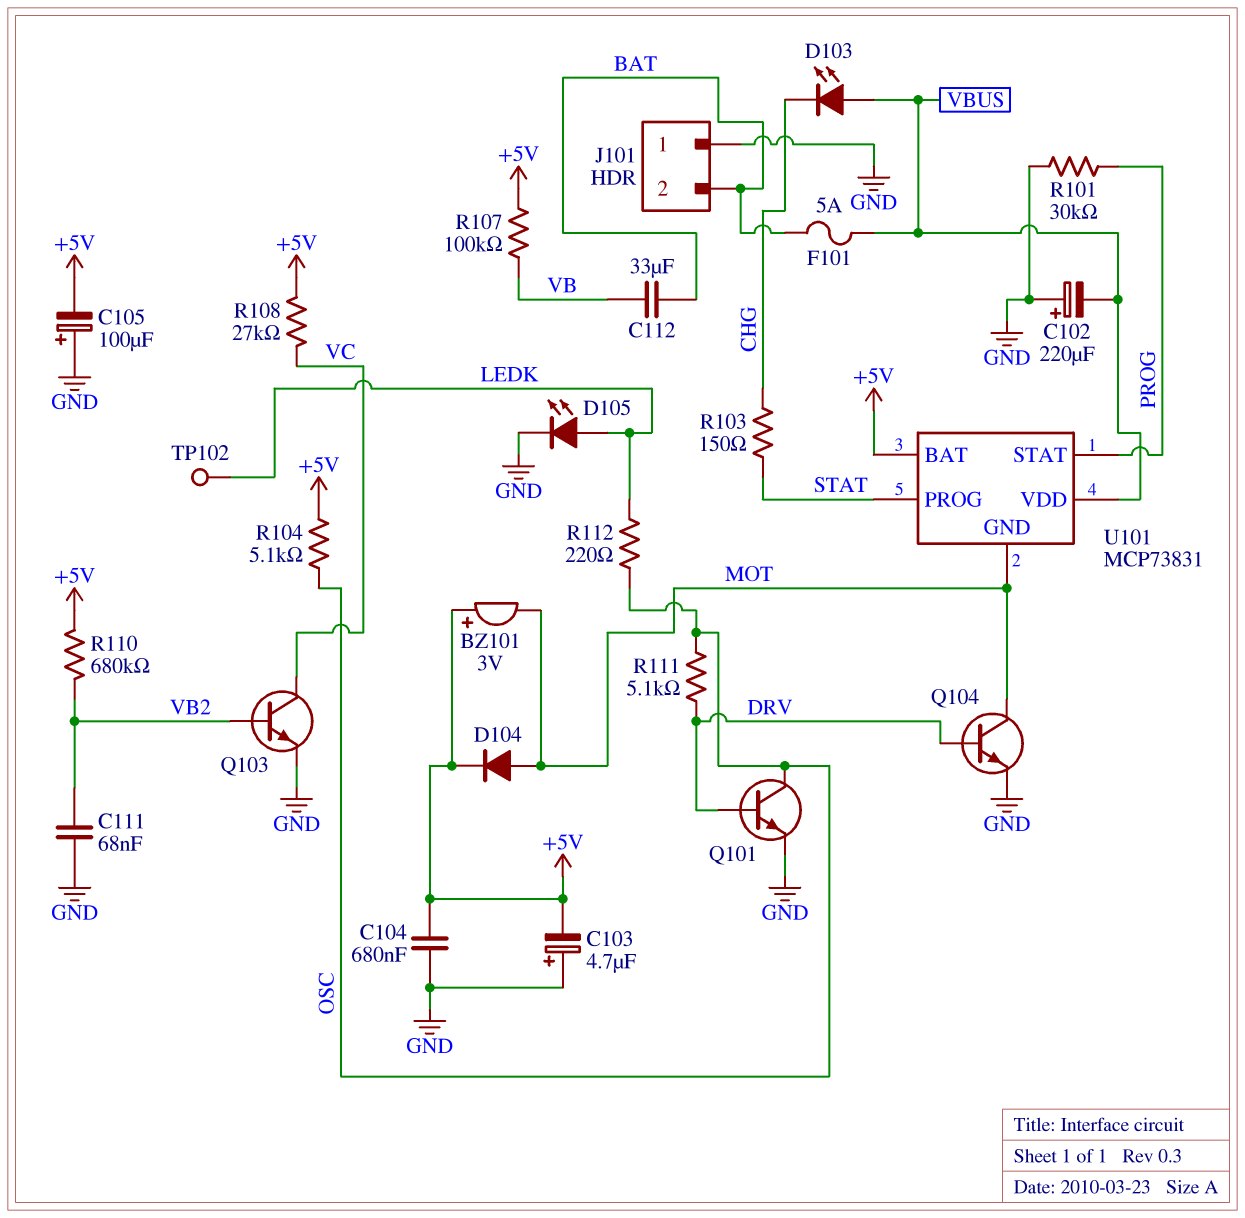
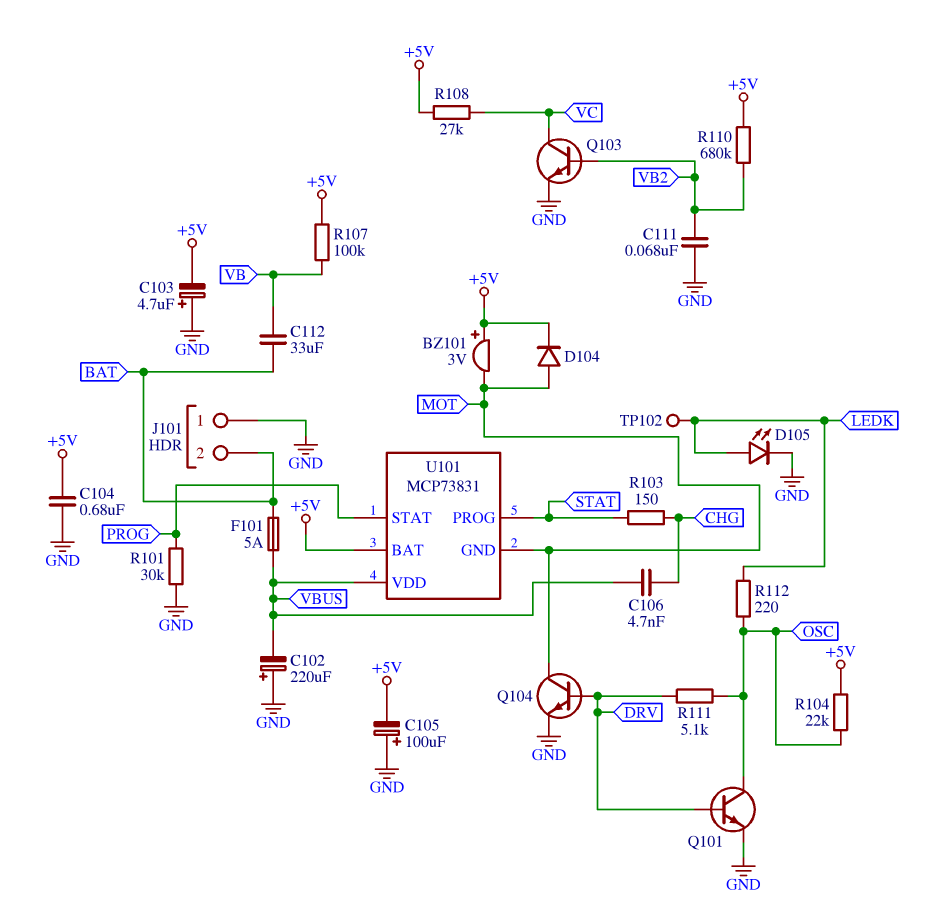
C106: none -> 4.7nF (CHG, VBUS)
D103: LED (A VBUS, K CHG) -> none
R104: 5.1k (+5V, OSC) -> 22k (+5V, OSC)

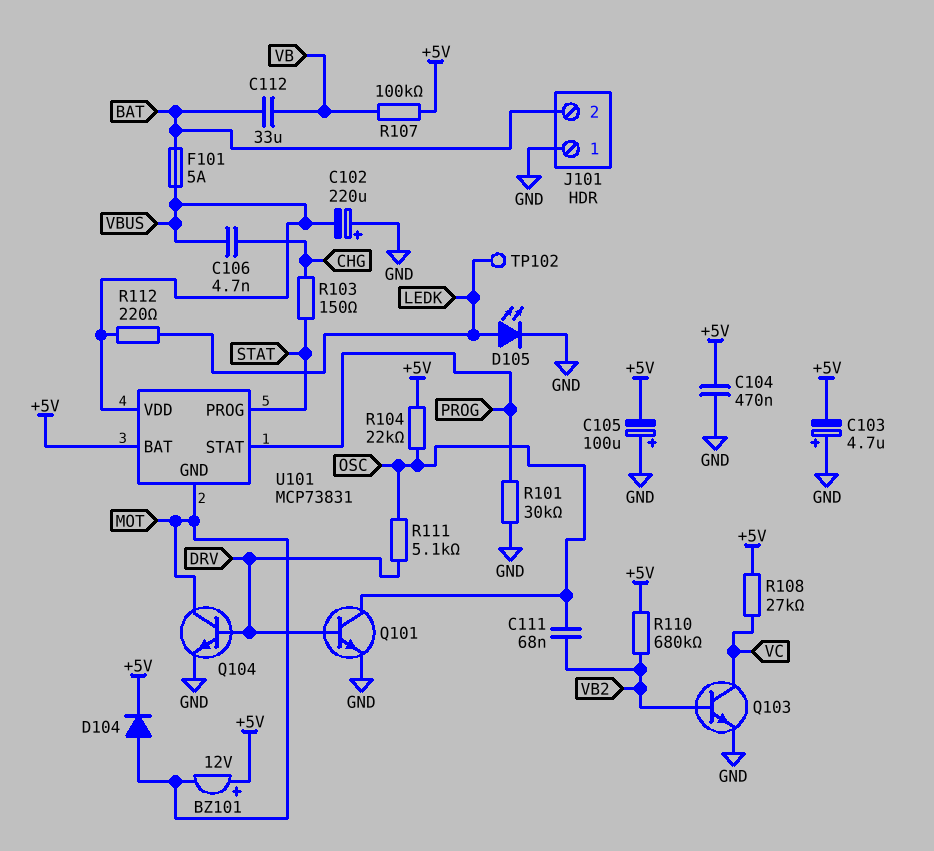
BZ101: buzzer 3V (plus +5V, minus MOT) -> buzzer 12V (plus +5V, minus MOT)
C104: 680nF (+5V, GND) -> 470nF (+5V, GND)
C111: 68nF (GND, VB2) -> 68nF (OSC, VB2)
R112: 220 (LEDK, OSC) -> 220 (LEDK, VBUS)

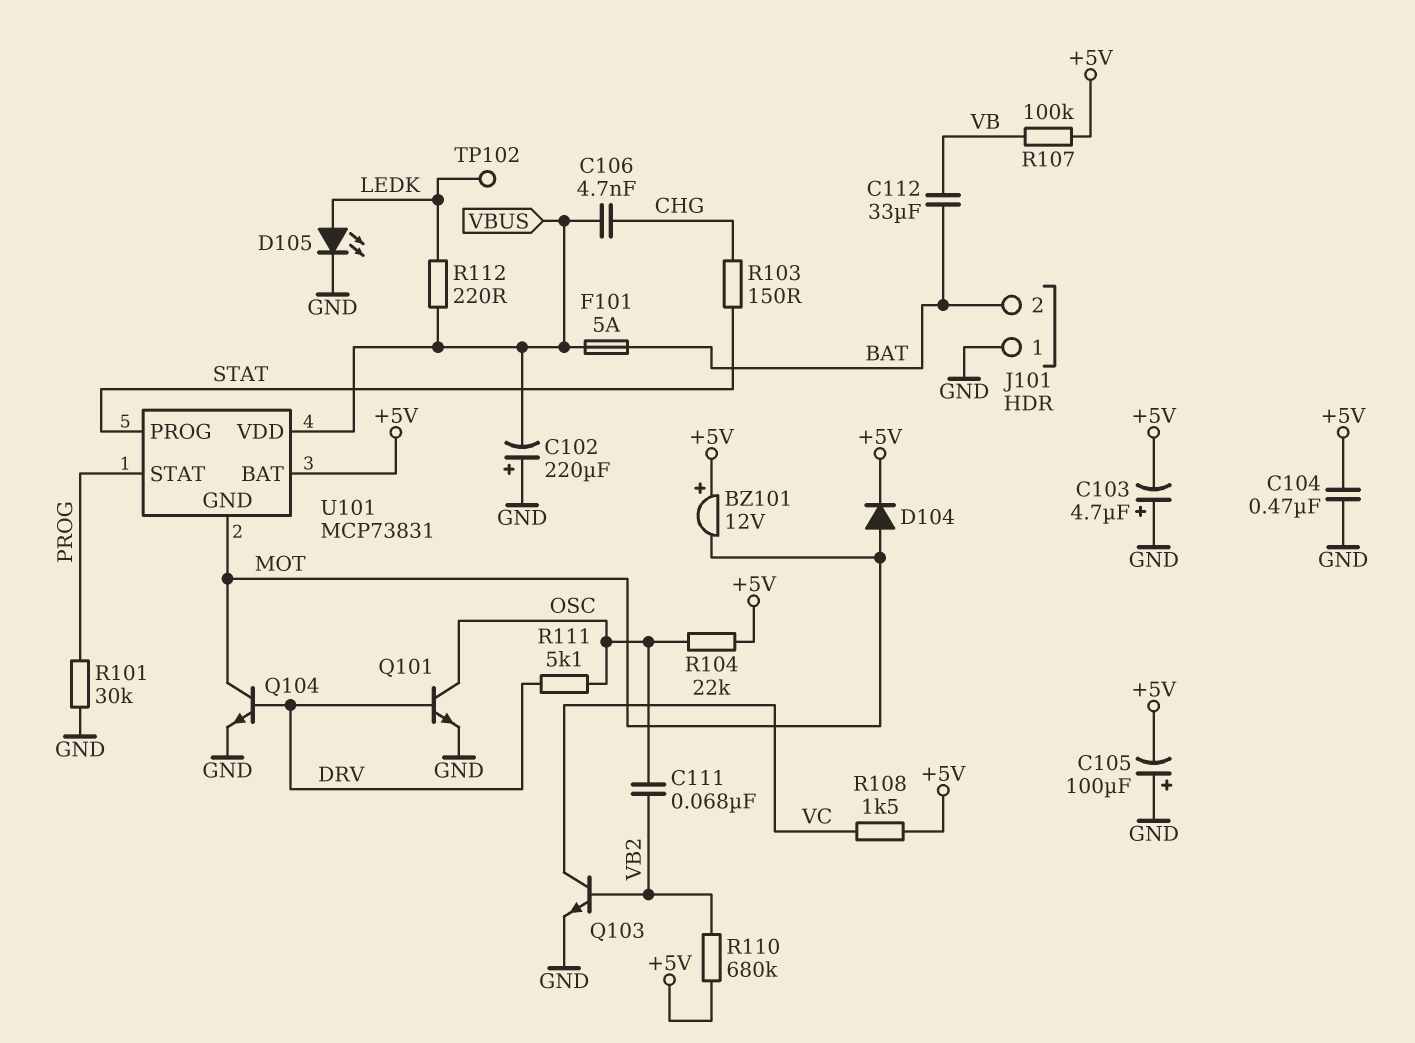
R108: 27k (+5V, VC) -> 1.5k (+5V, VC)

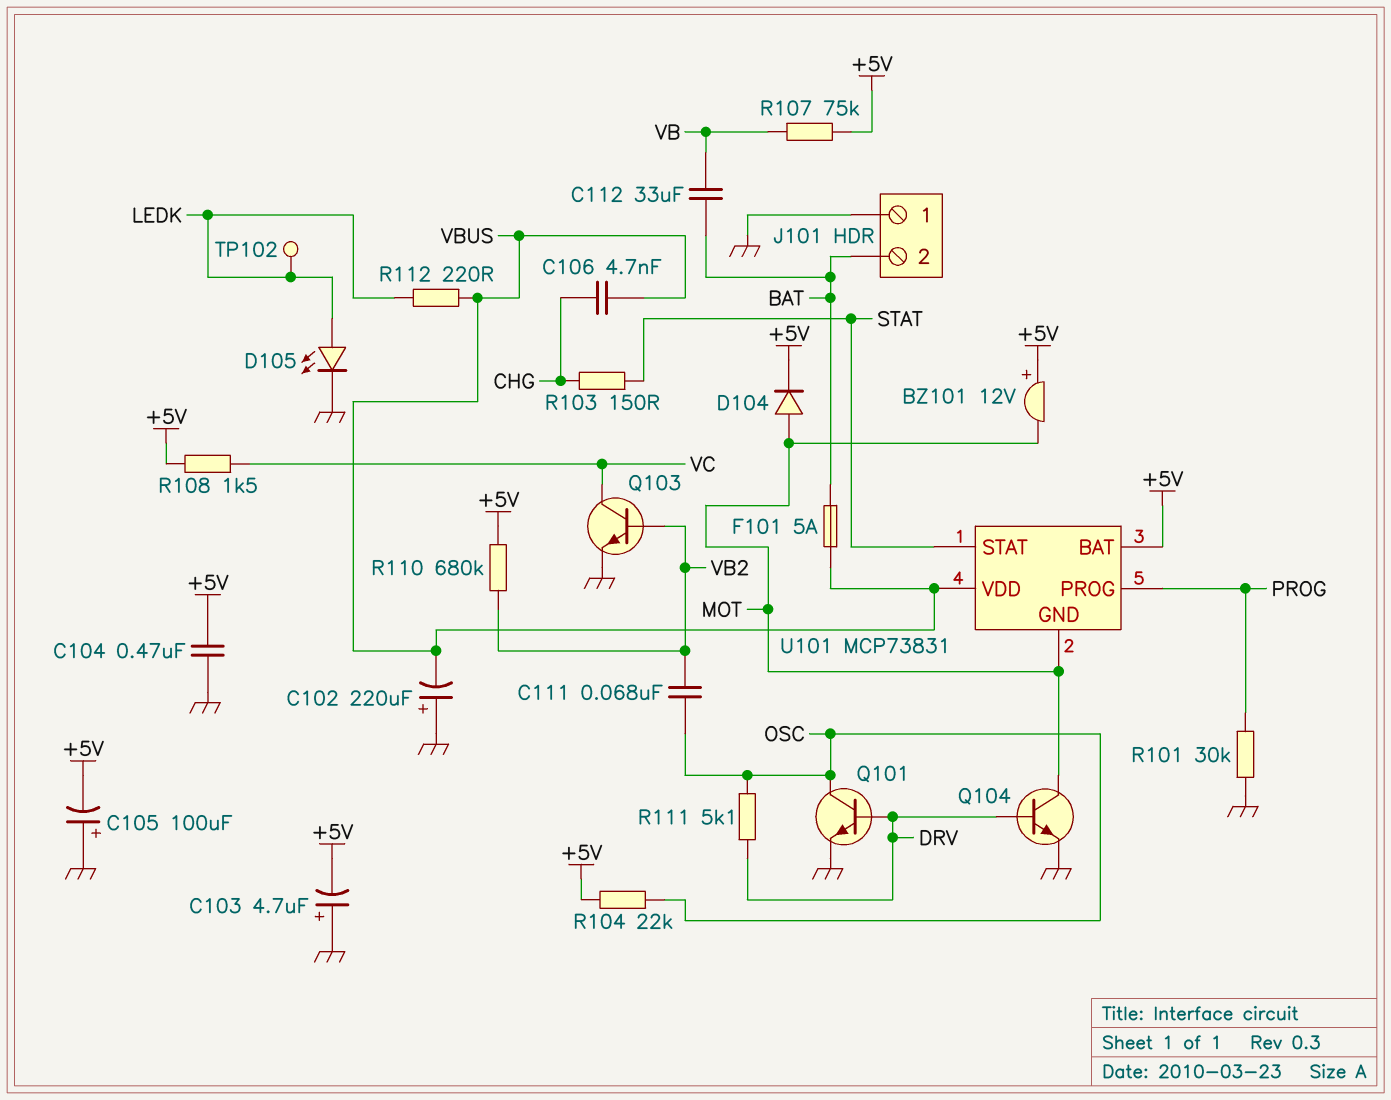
R107: 100k (+5V, VB) -> 75k (+5V, VB)
U101 pin PROG: STAT -> PROG
U101 pin STAT: PROG -> STAT

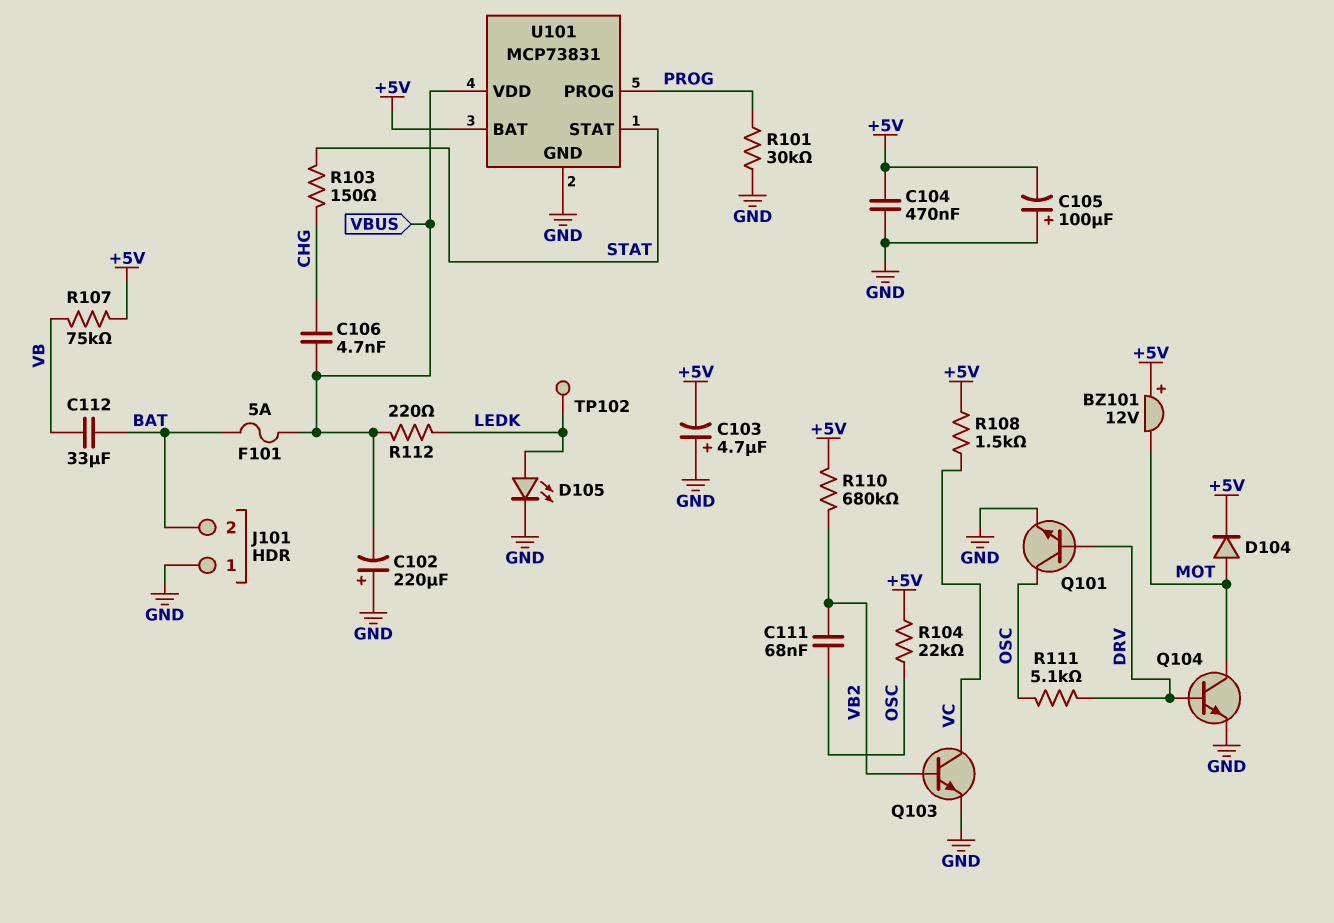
U101 pin GND: MOT -> GND

